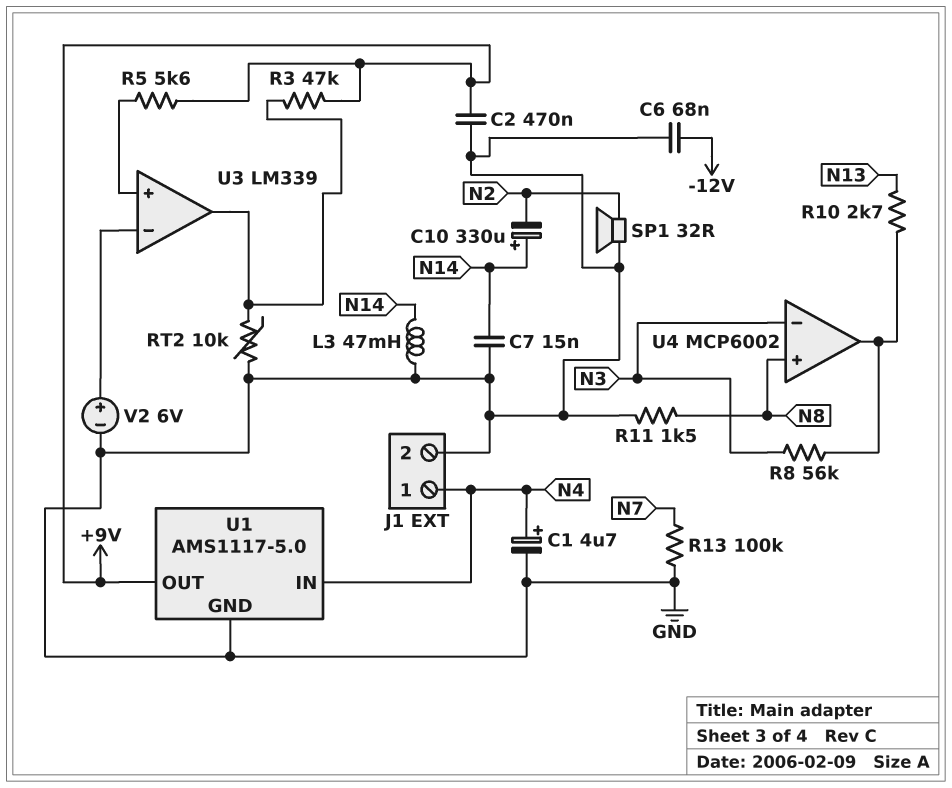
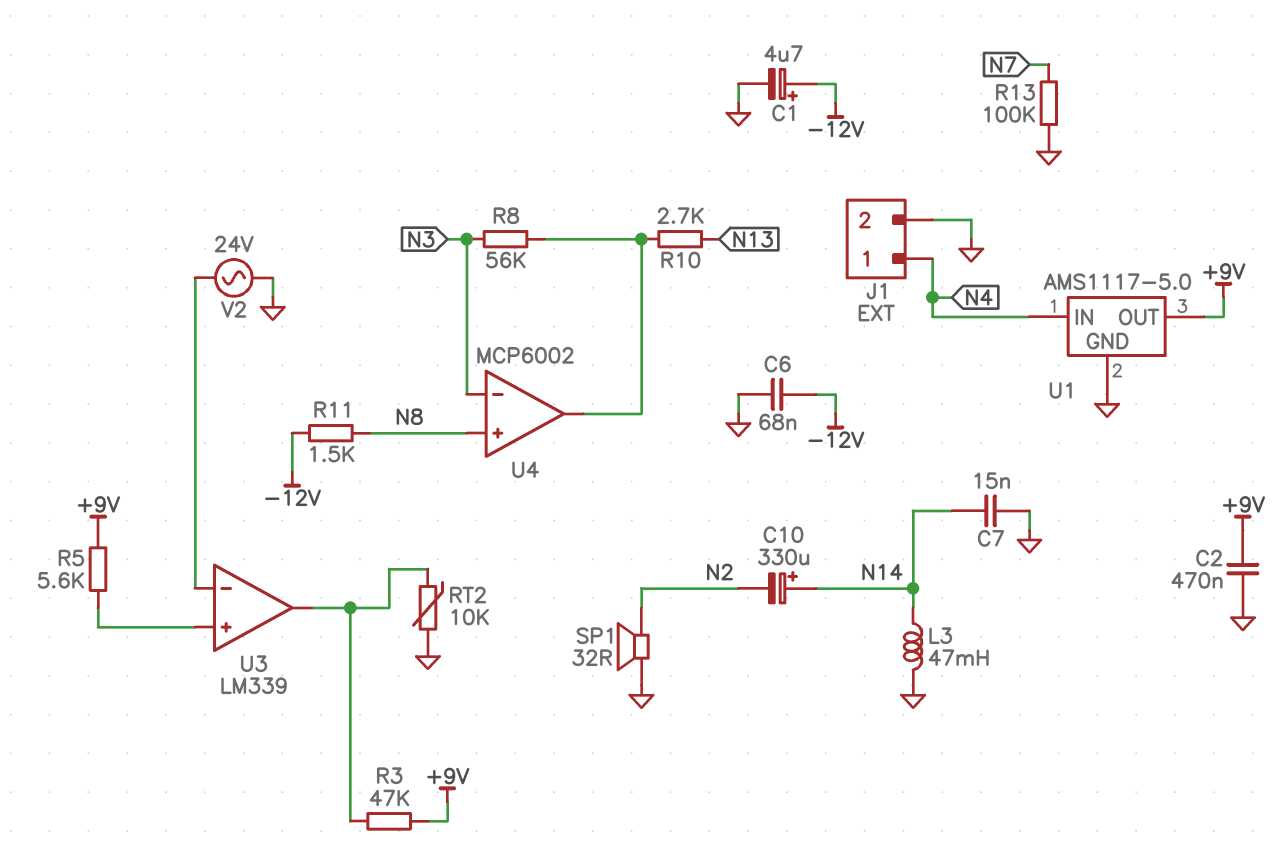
C1: 4.7uF (plus N4, minus GND) -> 4.7uF (plus -12V, minus GND)
R11: 1.5k (GND, N8) -> 1.5k (-12V, N8)
V2: 6V (plus U3/in-, minus GND) -> AC 24V (GND, U3/in-)

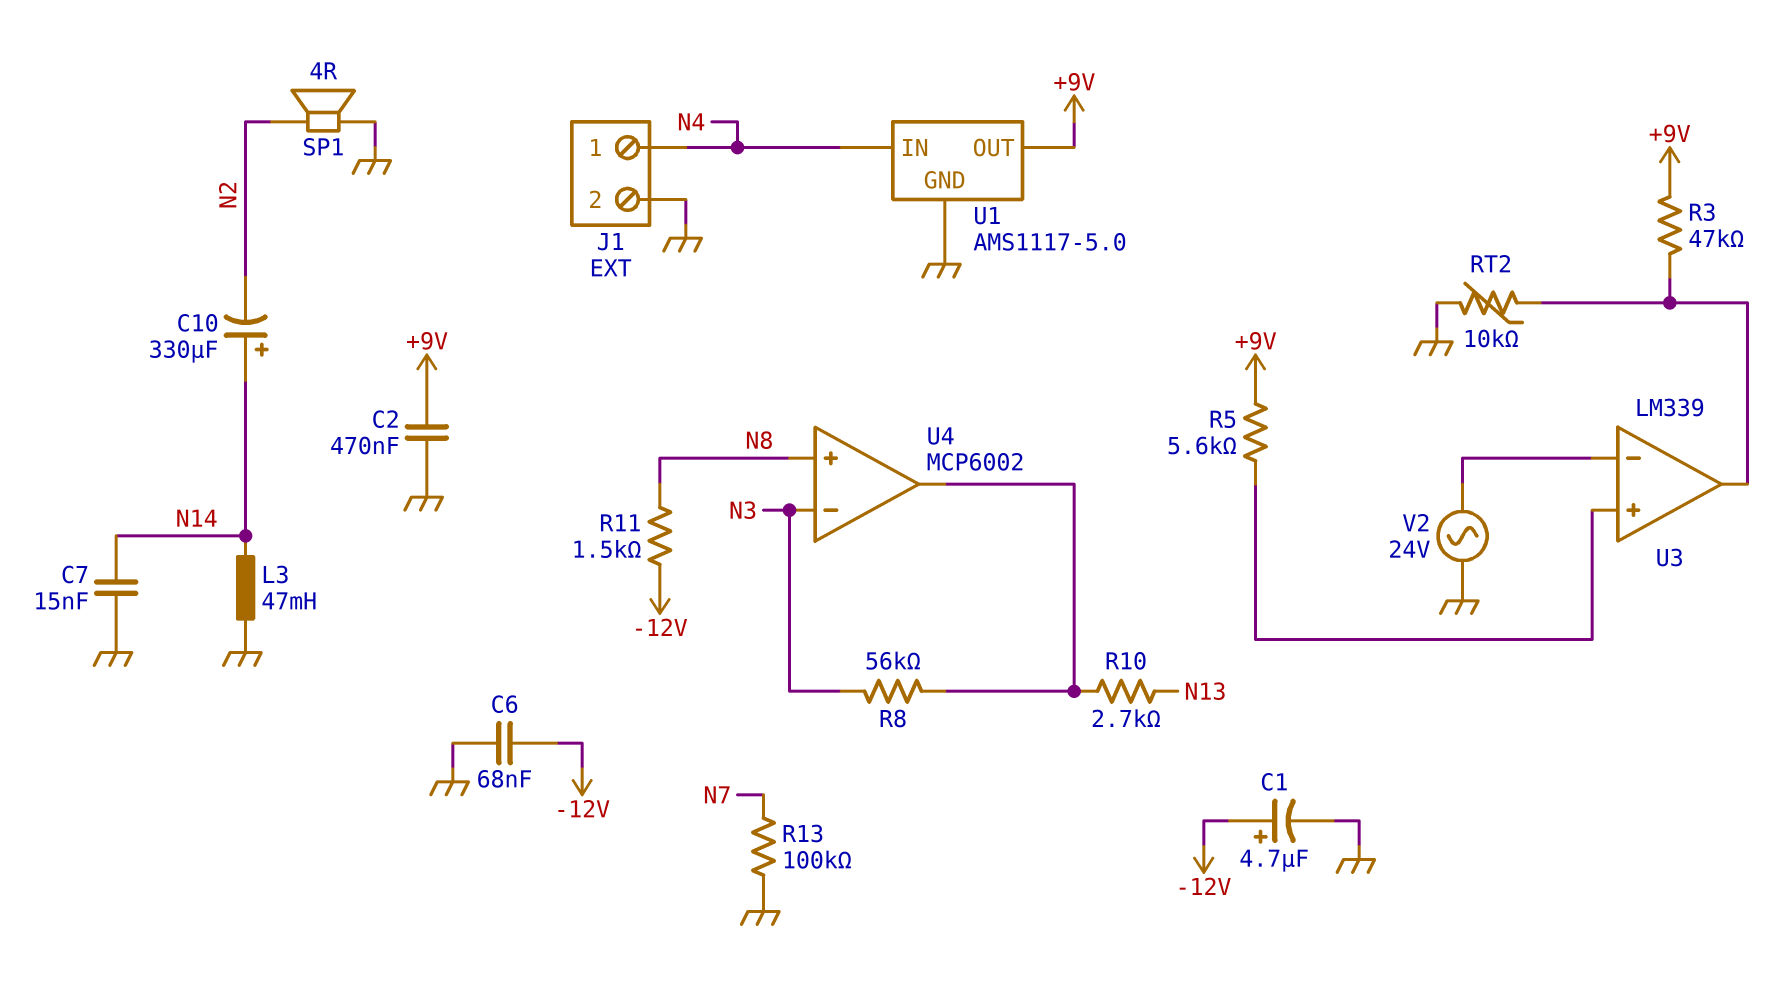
SP1: speaker 32R (GND, N2) -> speaker 4R (GND, N2)

